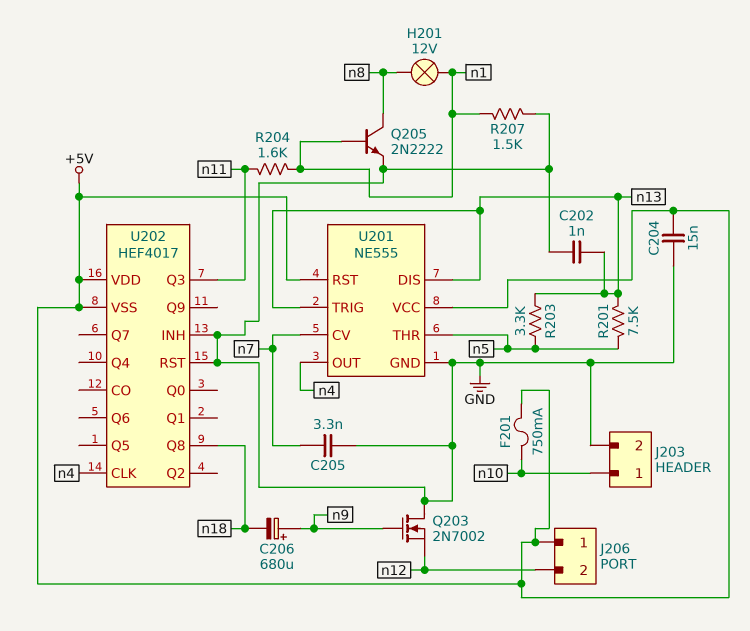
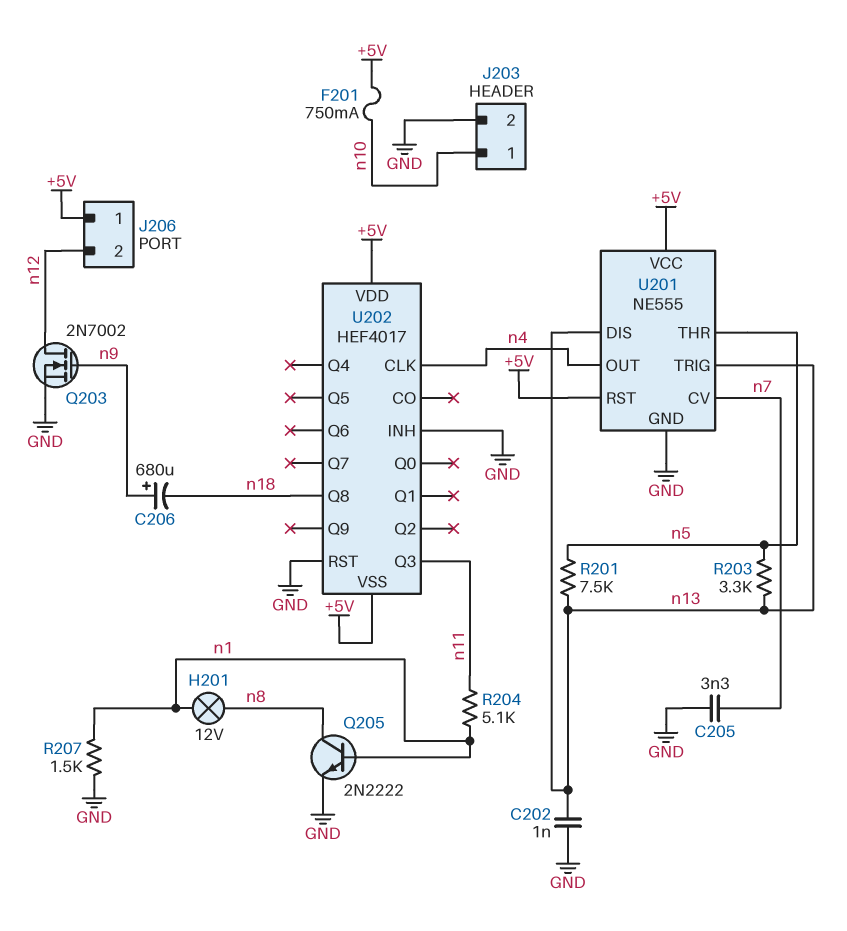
C204: 15nF (+5V, GND) -> none
Q203: NMOS 2N7002 (G n9, D GND, S n12) -> NMOS 2N7002 (G n9, D n12, S GND)
R204: 1.6k (n1, n11) -> 5.1k (n1, n11)

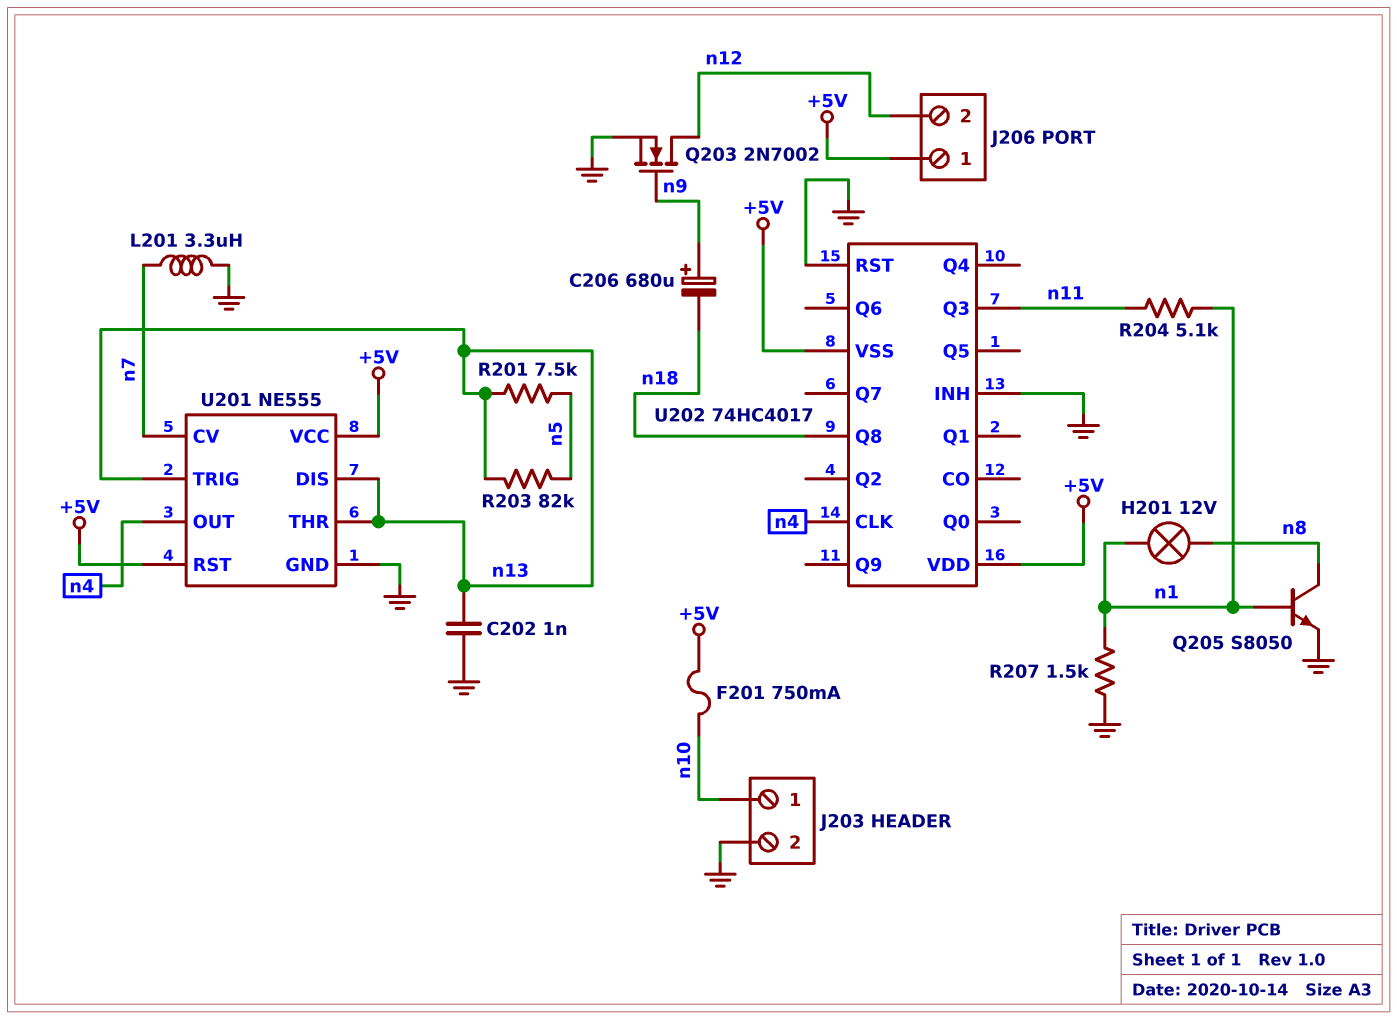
C205: 3.3nF (GND, n7) -> none
L201: none -> 3.3uH (GND, n7)
Q205: NPN 2N2222 (B n1, C n8, E GND) -> NPN S8050 (B n1, C n8, E GND)
R203: 3.3k (n5, n13) -> 82k (n5, n13)
U201 pin THR: n5 -> n13
U202: HEF4017 -> 74HC4017

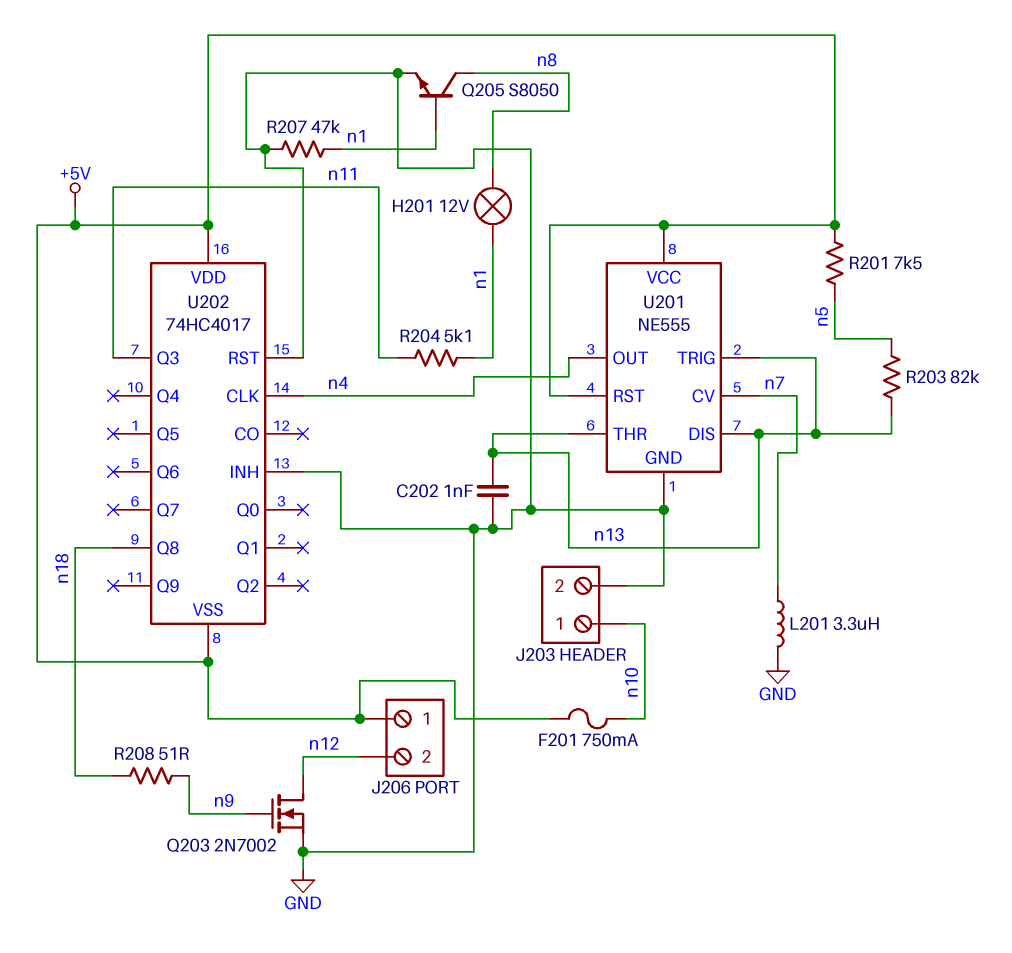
C206: 680uF (plus n9, minus n18) -> none
R201: 7.5k (n5, n13) -> 7.5k (+5V, n5)
R207: 1.5k (GND, n1) -> 47k (GND, n1)
R208: none -> 51 (n9, n18)

